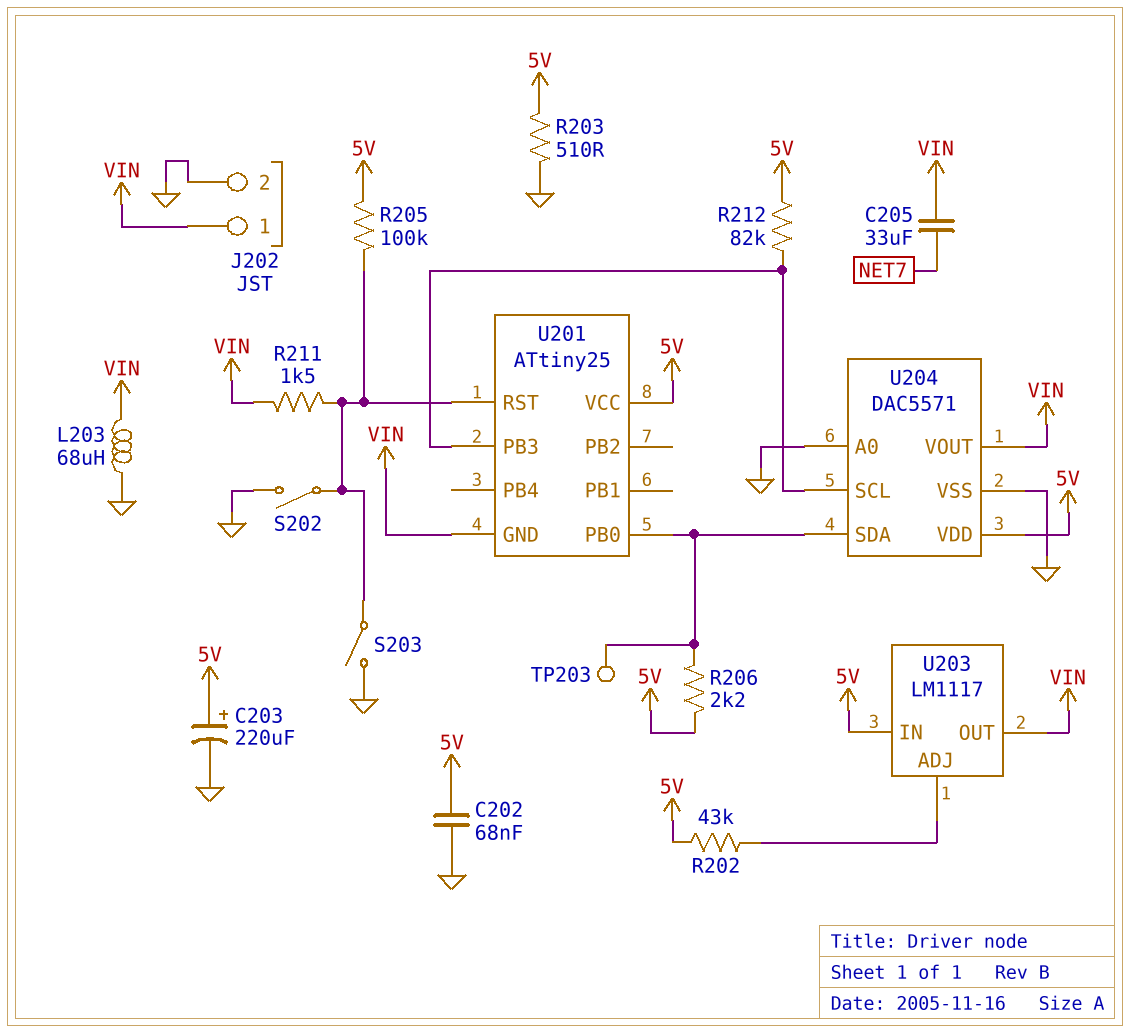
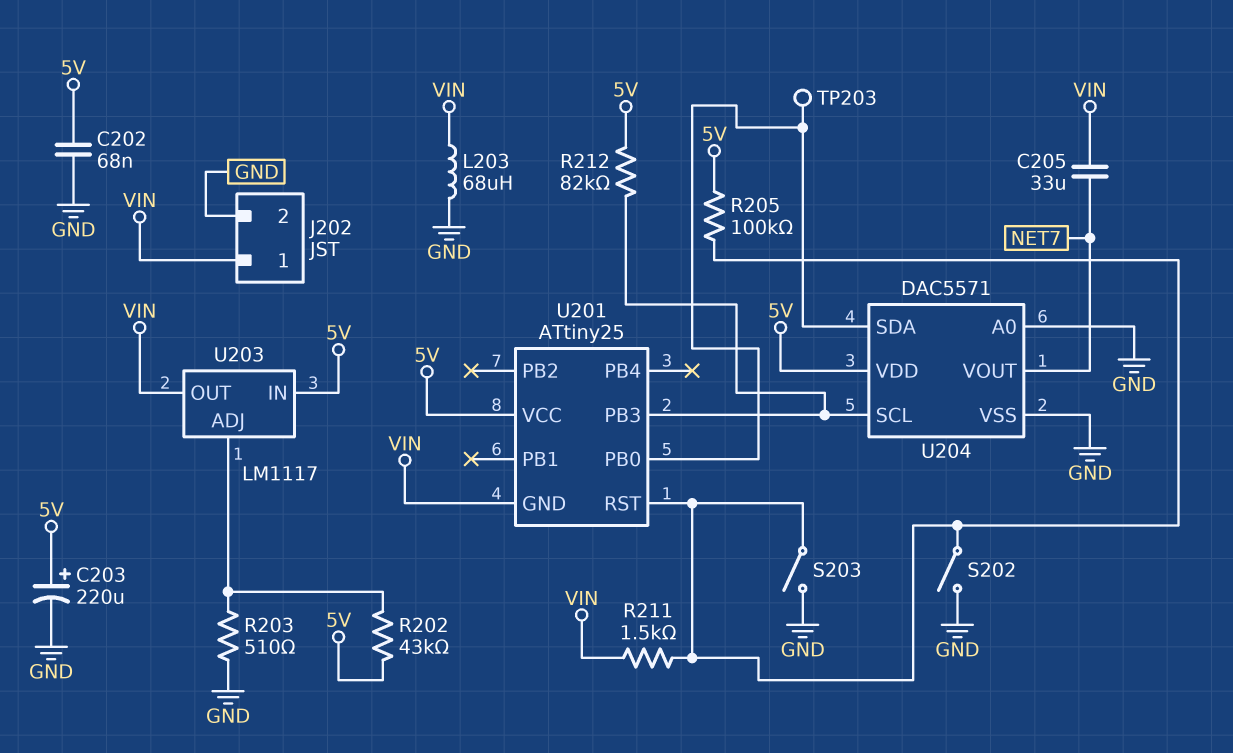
R203: 510 (5V, GND) -> 510 (GND, U203/ADJ)
R206: 2.2k (5V, U201/PB0) -> none
U204 pin VOUT: VIN -> NET7

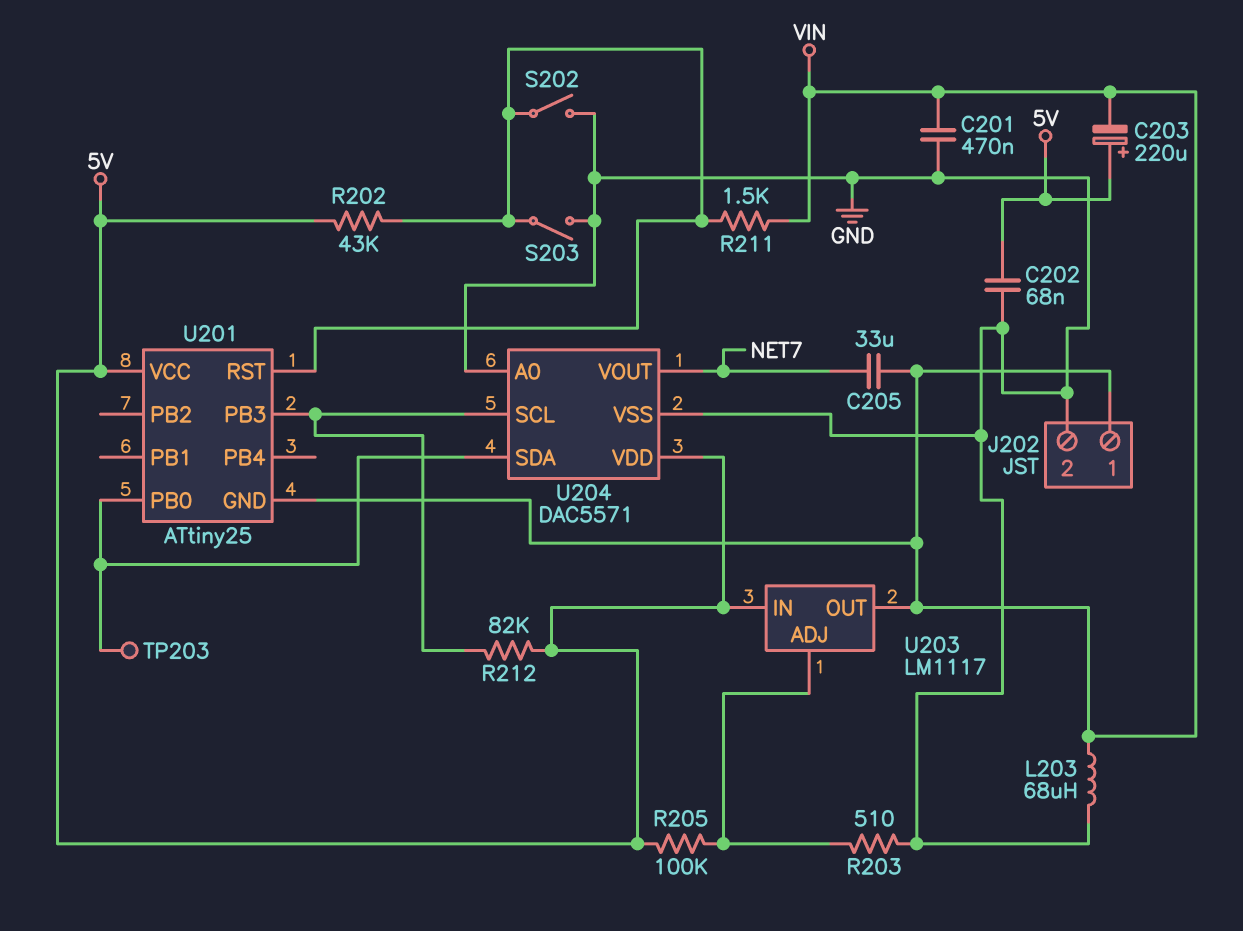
C201: none -> 470nF (GND, VIN)
C203: 220uF (plus 5V, minus GND) -> 220uF (plus 5V, minus VIN)
R202: 43k (5V, U203/ADJ) -> 43k (5V, U201/RST)
R205: 100k (5V, U201/RST) -> 100k (5V, U203/ADJ)

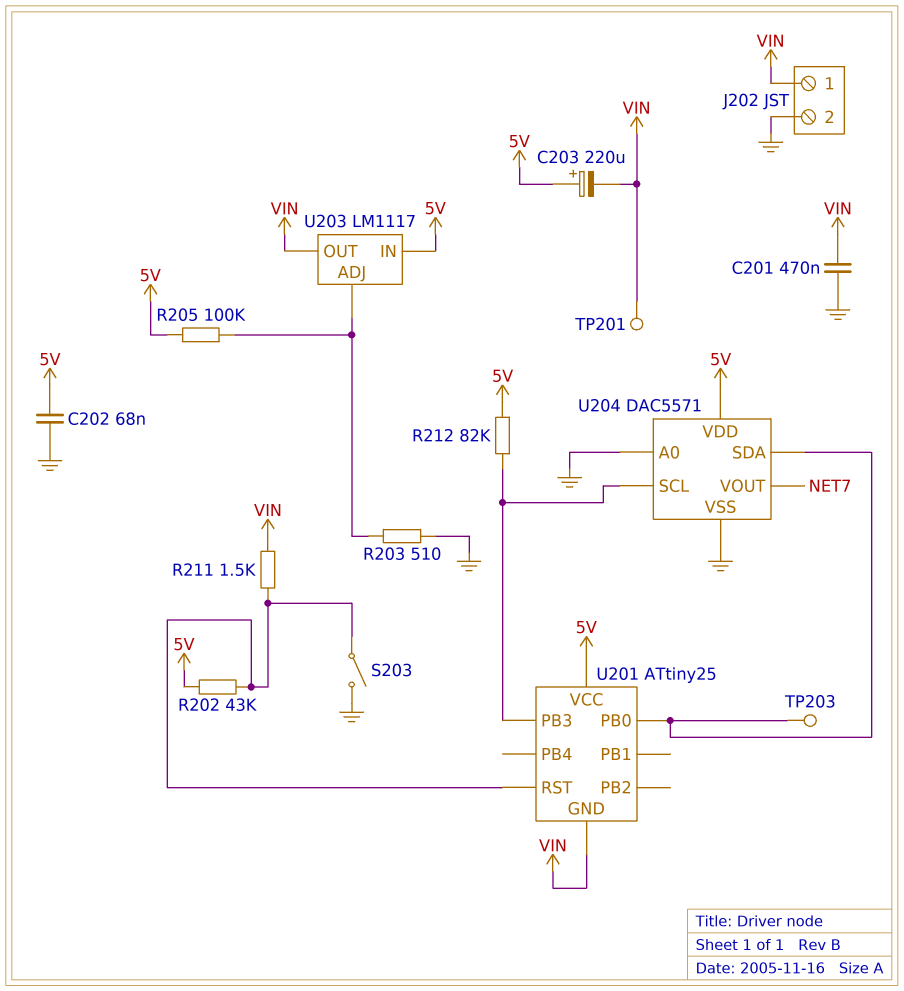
C205: 33uF (NET7, VIN) -> none
L203: 68uH (GND, VIN) -> none
S202: switch (GND, U201/RST) -> none
TP201: none -> test point (VIN)

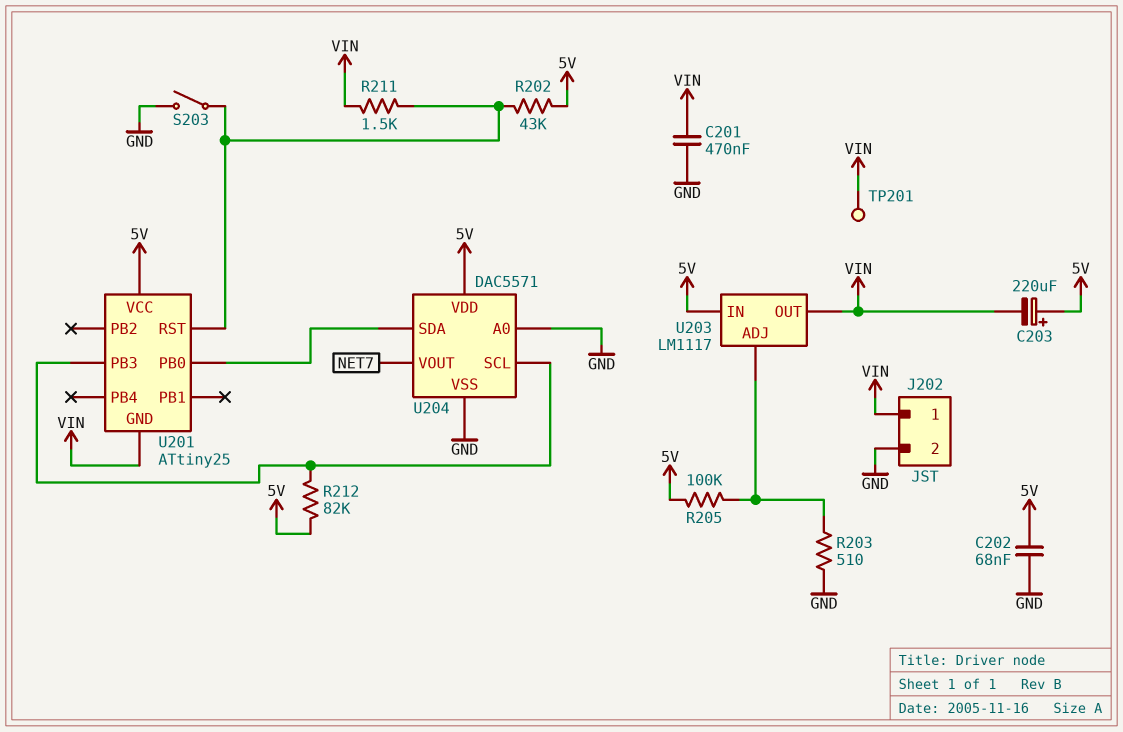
TP203: test point (U201/PB0) -> none

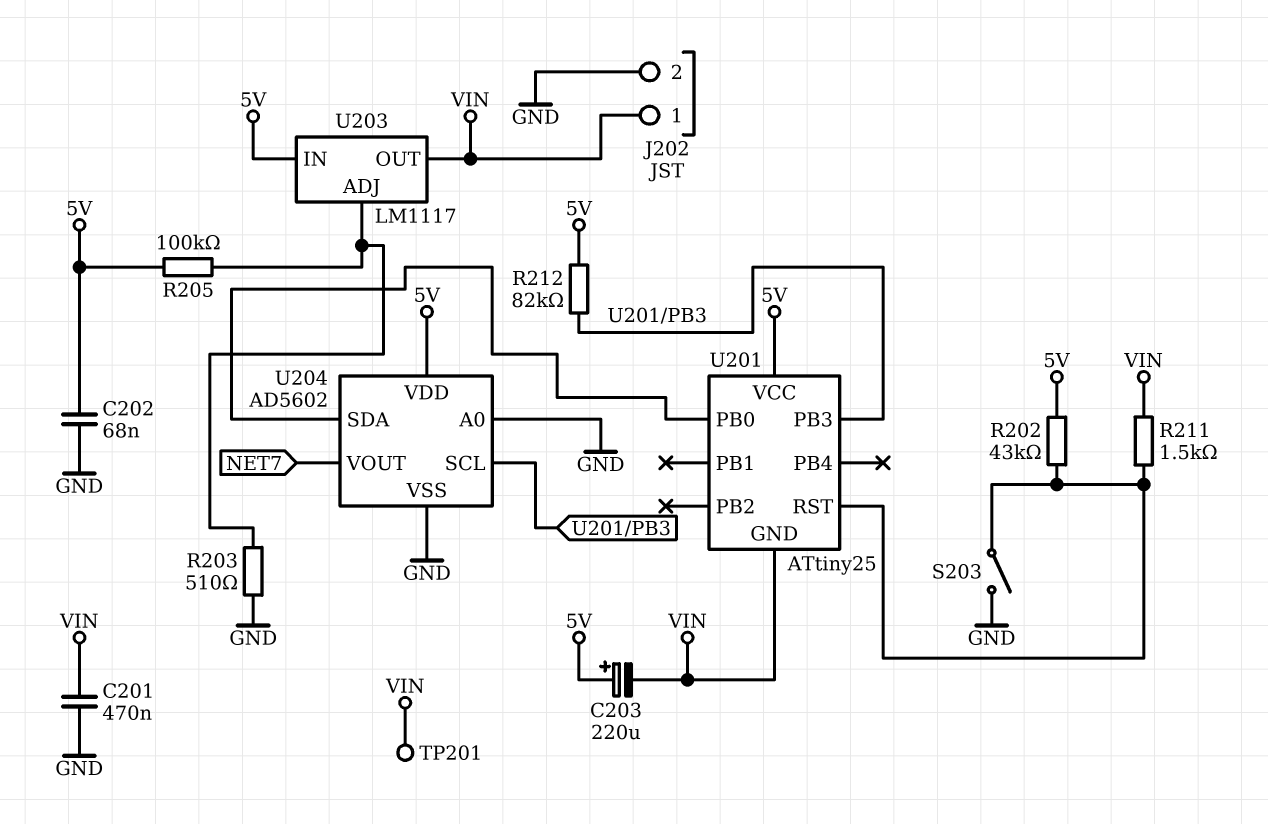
U204: DAC5571 -> AD5602

